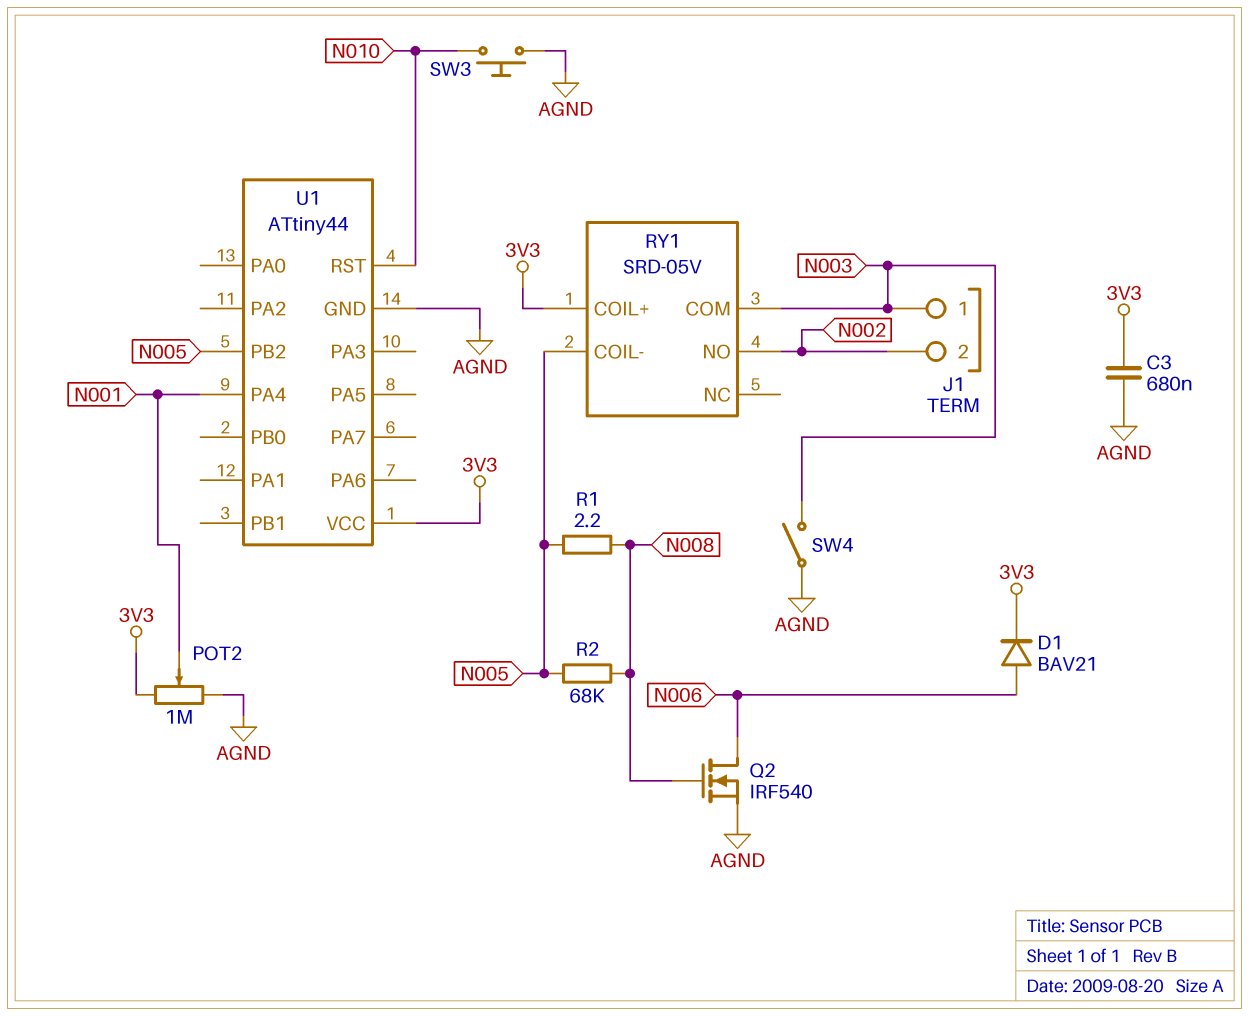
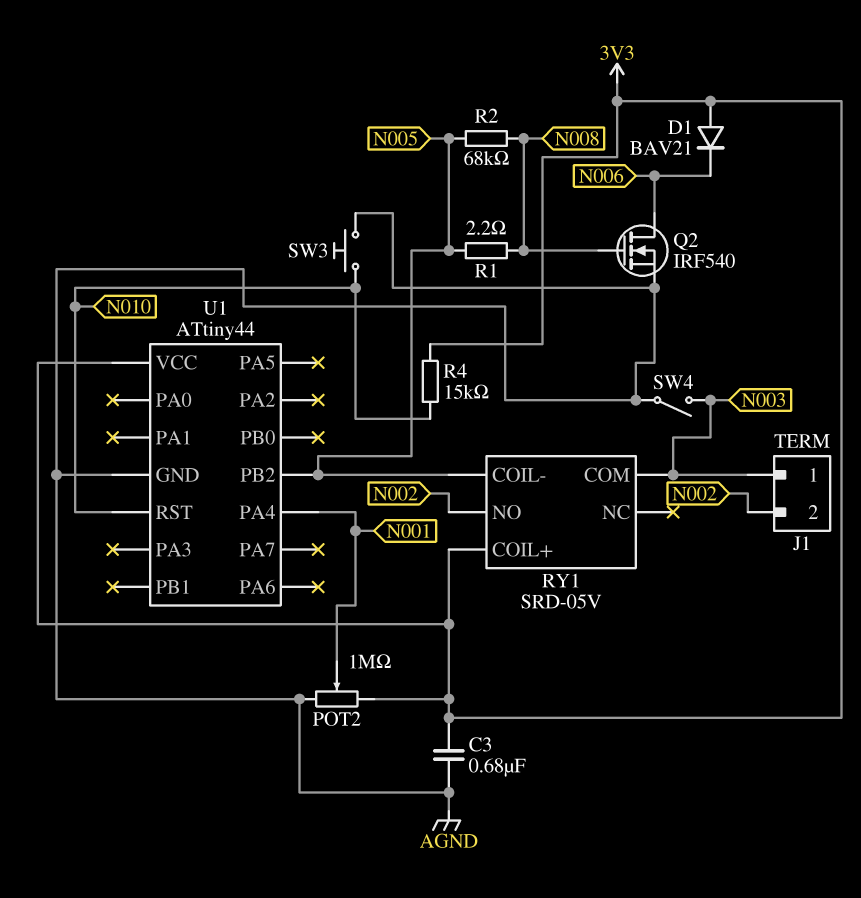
D1: diode BAV21 (A N006, K 3V3) -> diode BAV21 (A 3V3, K N006)
R4: none -> 15k (3V3, N010)

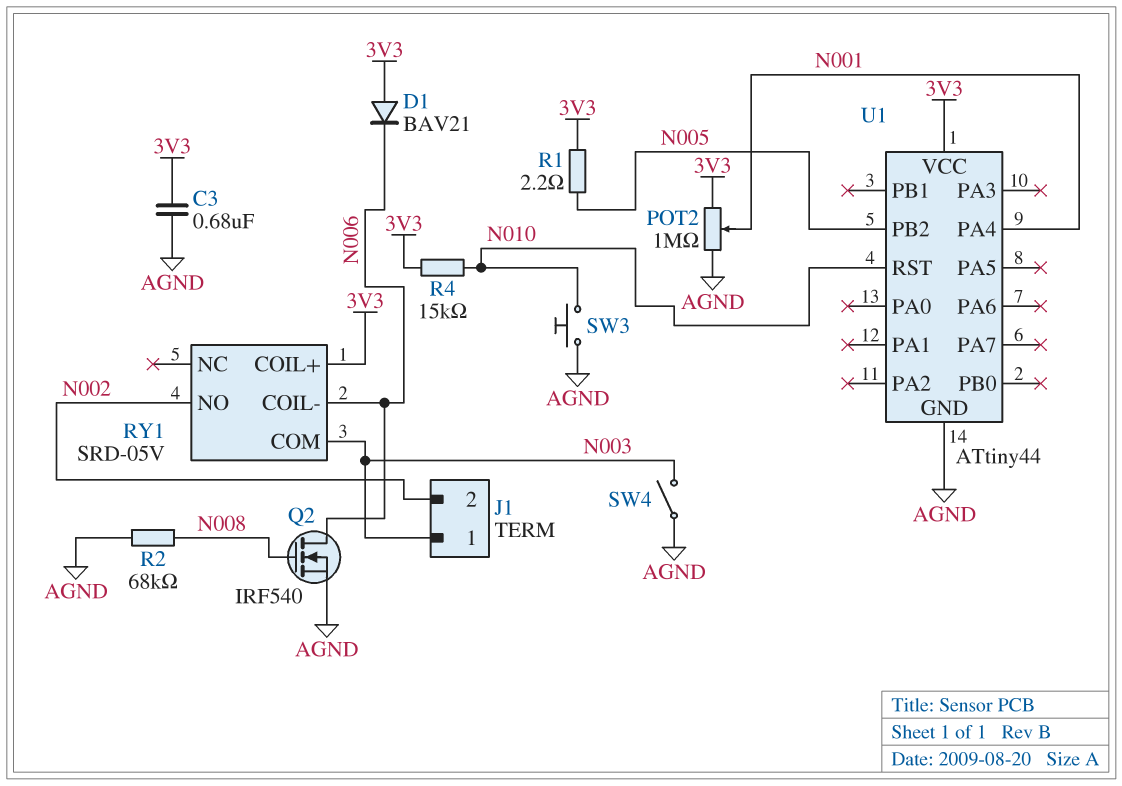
R1: 2.2 (N005, N008) -> 2.2 (3V3, N005)
R2: 68k (N005, N008) -> 68k (AGND, N008)
RY1 pin COIL-: N005 -> N006

